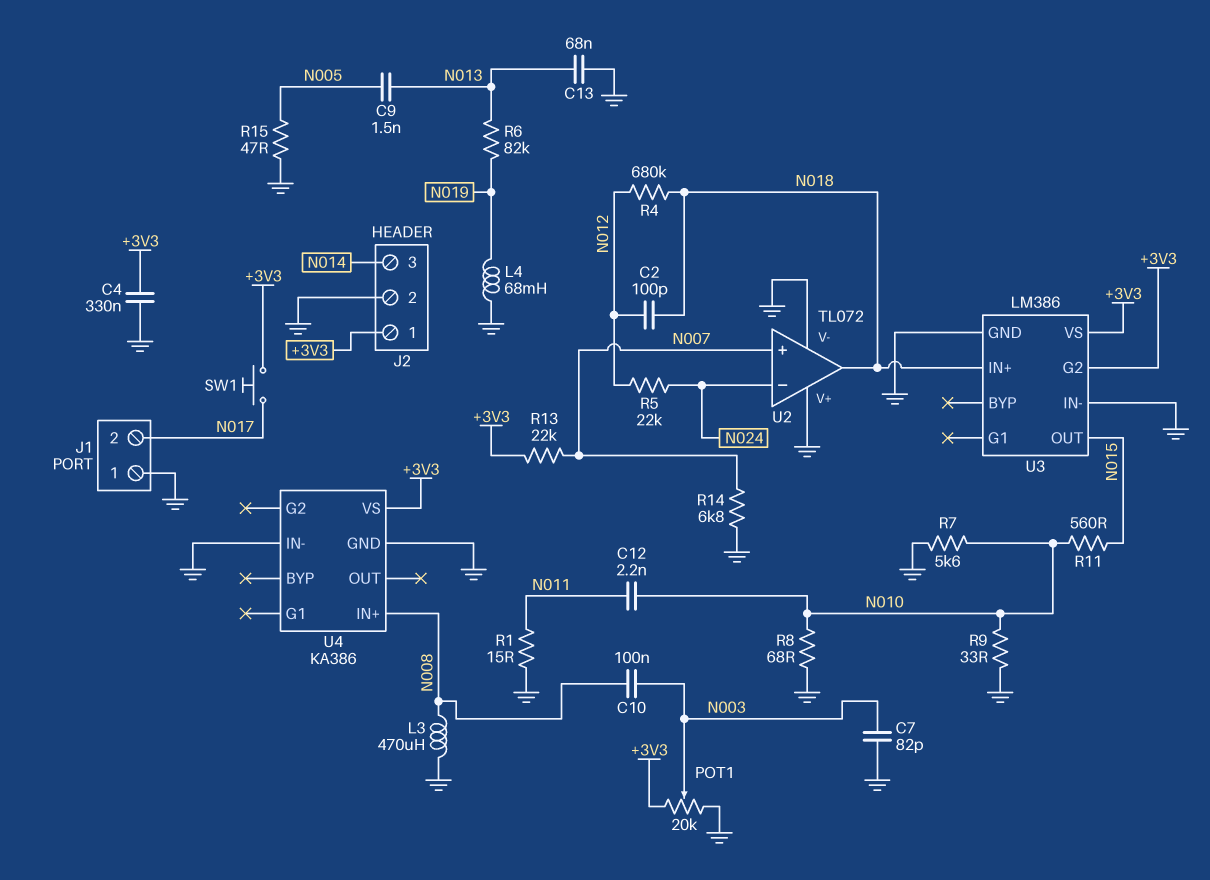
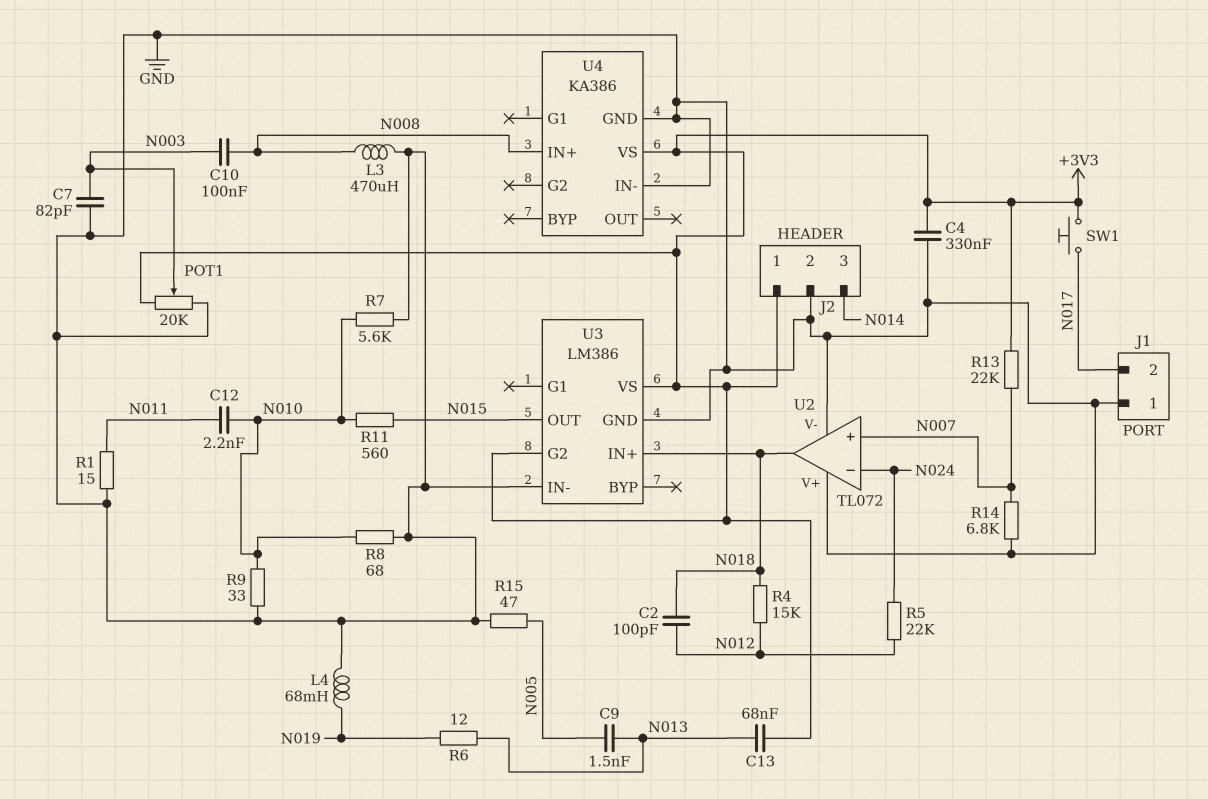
C13: 68nF (GND, N013) -> 68nF (+3V3, N013)
R4: 680k (N012, N018) -> 15k (N012, N018)
R6: 82k (N013, N019) -> 12 (N013, N019)

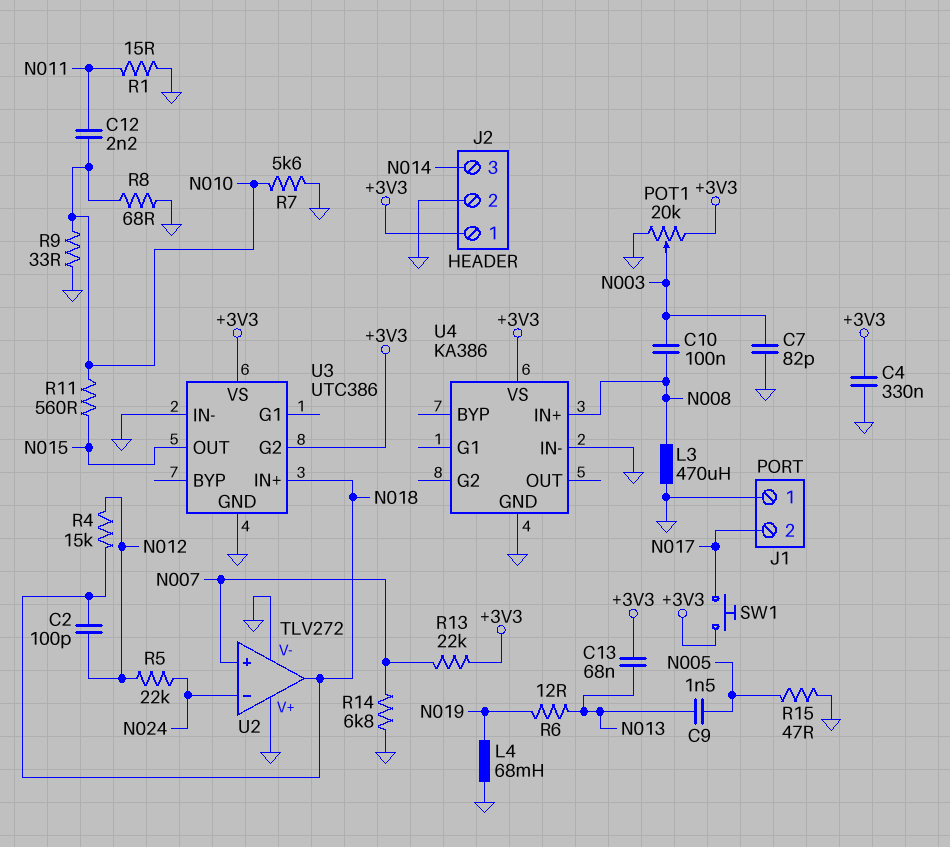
U2: TL072 -> TLV272
U3: LM386 -> UTC386

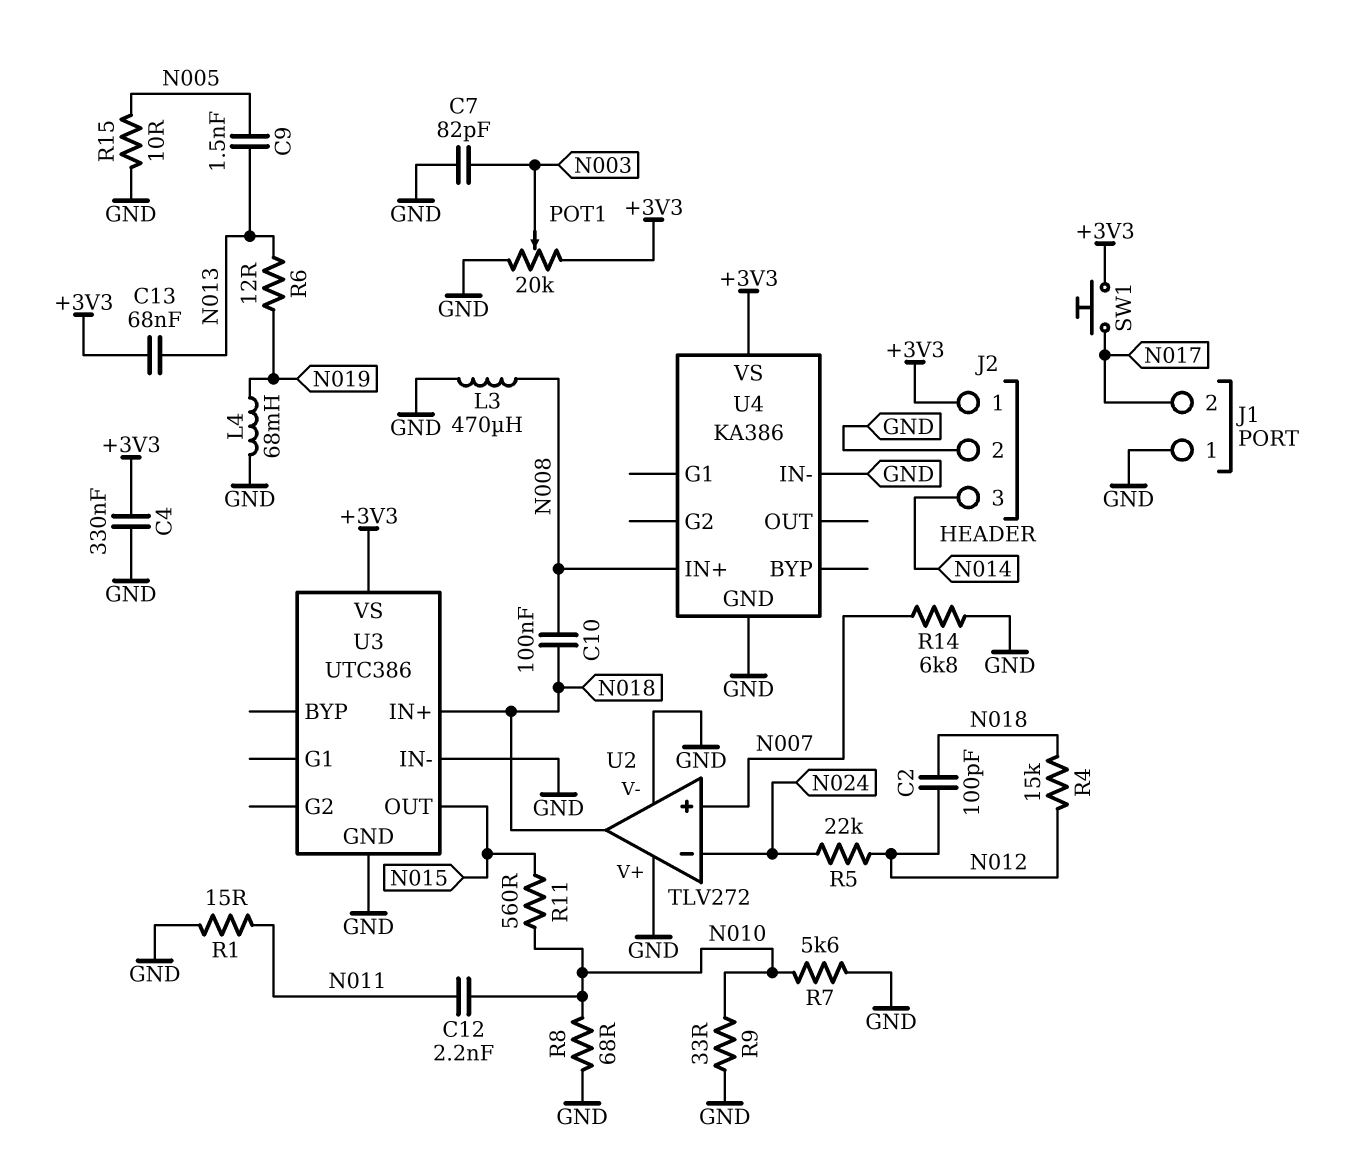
C10: 100nF (N003, N008) -> 100nF (N008, N018)
R13: 22k (+3V3, N007) -> none
R15: 47 (GND, N005) -> 10 (GND, N005)
U3 pin G2: +3V3 -> none

